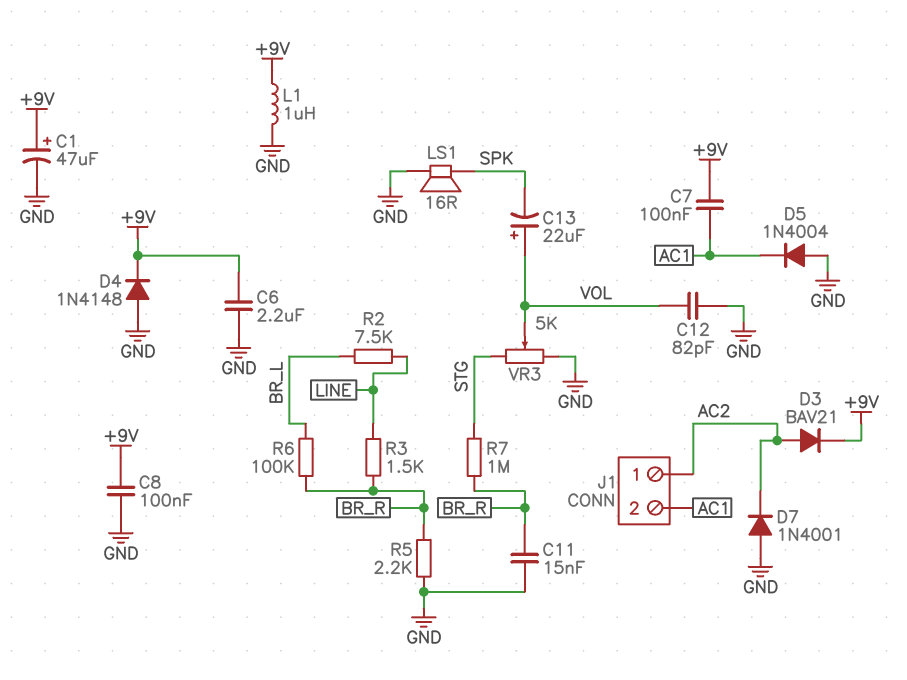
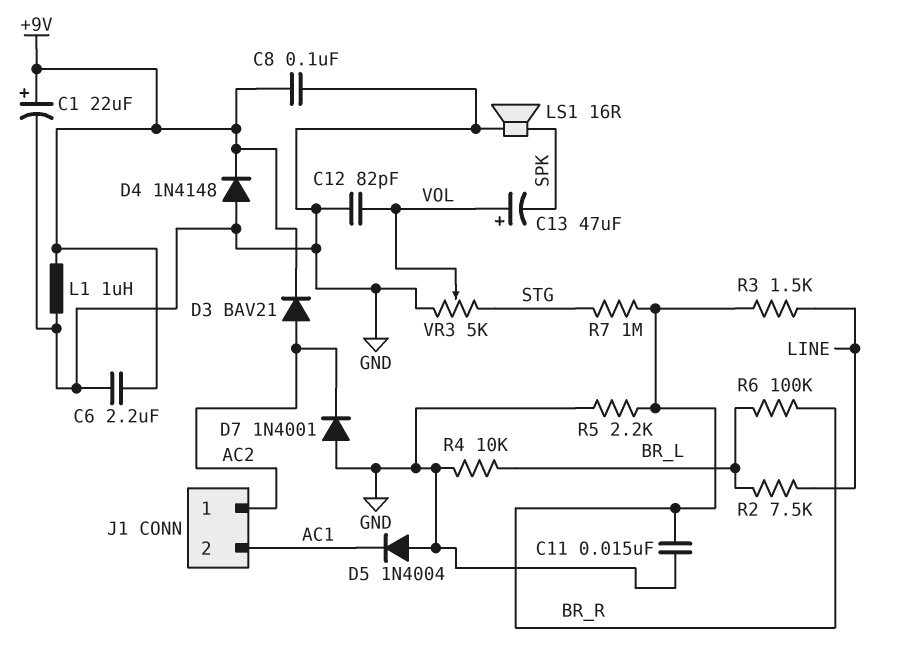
C1: 47uF (plus +9V, minus GND) -> 22uF (plus +9V, minus GND)
C7: 100nF (+9V, AC1) -> none
C13: 22uF (plus VOL, minus SPK) -> 47uF (plus VOL, minus SPK)
R4: none -> 10k (BR_L, GND)

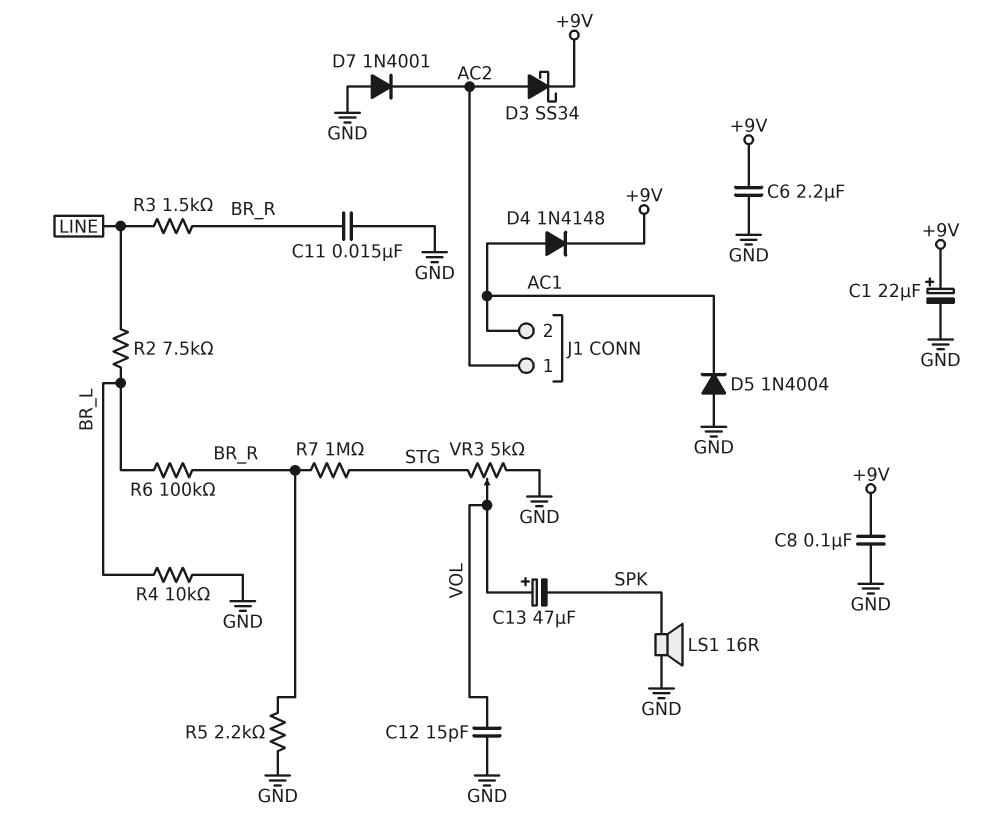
C12: 82pF (GND, VOL) -> 15pF (GND, VOL)
D3: diode BAV21 (A AC2, K +9V) -> schottky SS34 (A AC2, K +9V)
D4: diode 1N4148 (A GND, K +9V) -> diode 1N4148 (A AC1, K +9V)
L1: 1uH (+9V, GND) -> none

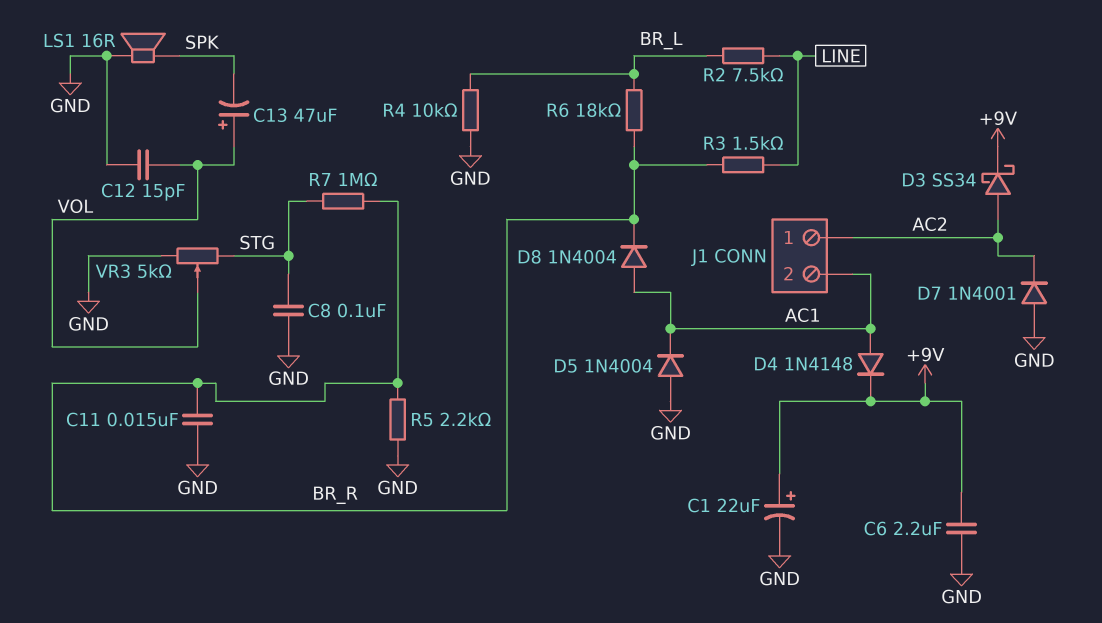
C8: 100nF (+9V, GND) -> 100nF (GND, STG)
D8: none -> diode 1N4004 (A AC1, K BR_R)
R6: 100k (BR_L, BR_R) -> 18k (BR_L, BR_R)

